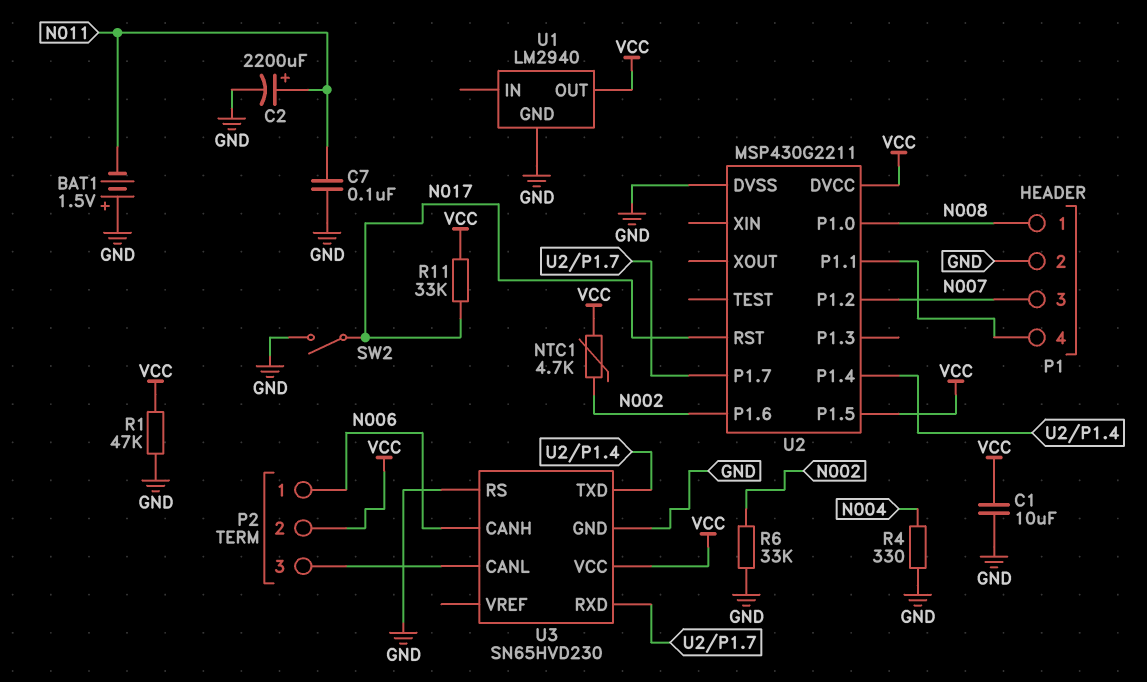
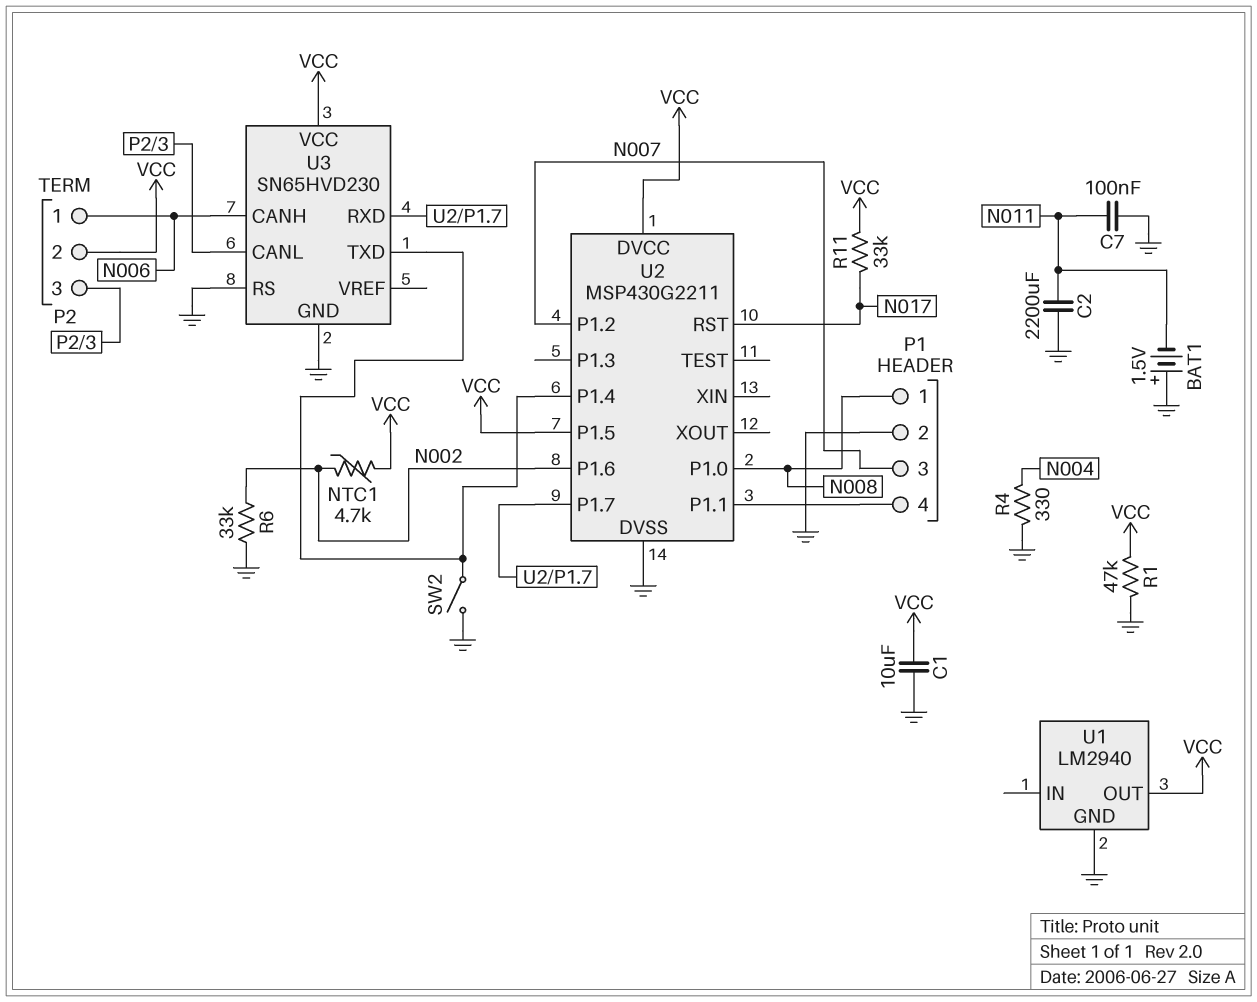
C2: 2200uF (plus N011, minus GND) -> 2200uF (GND, N011)
SW2: switch (GND, N017) -> switch (GND, U2/P1.4)

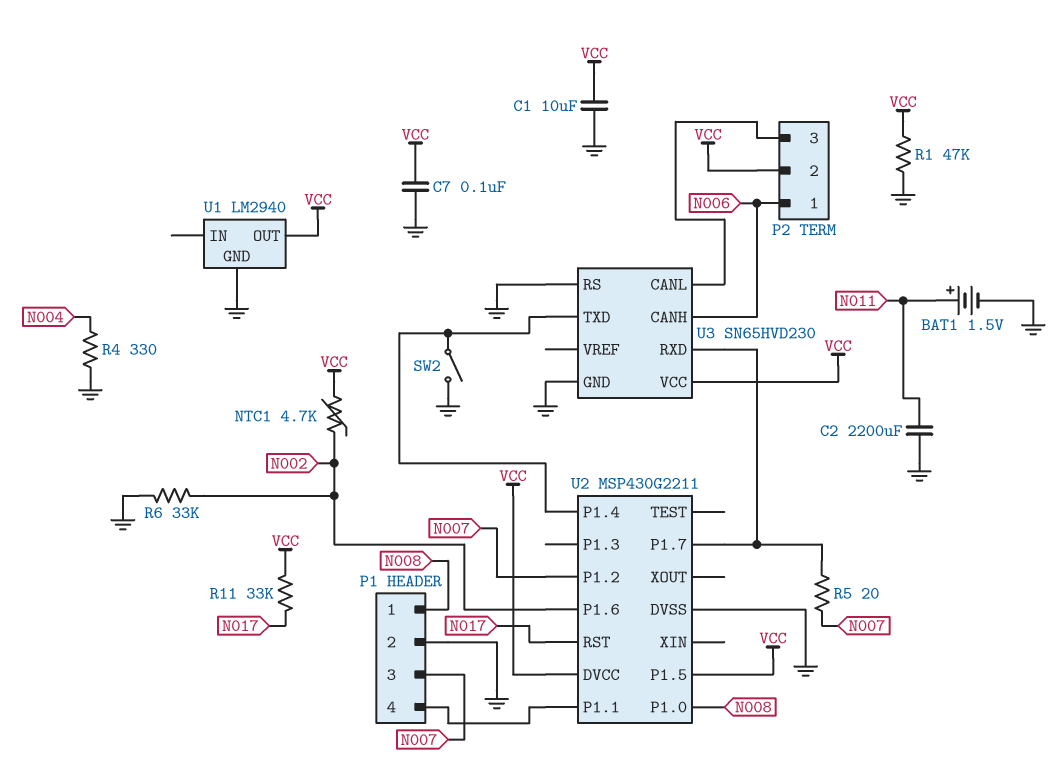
BAT1: 1.5V (plus GND, minus N011) -> 1.5V (plus N011, minus GND)
C7: 100nF (GND, N011) -> 100nF (GND, VCC)
R5: none -> 20 (N007, U2/P1.7)

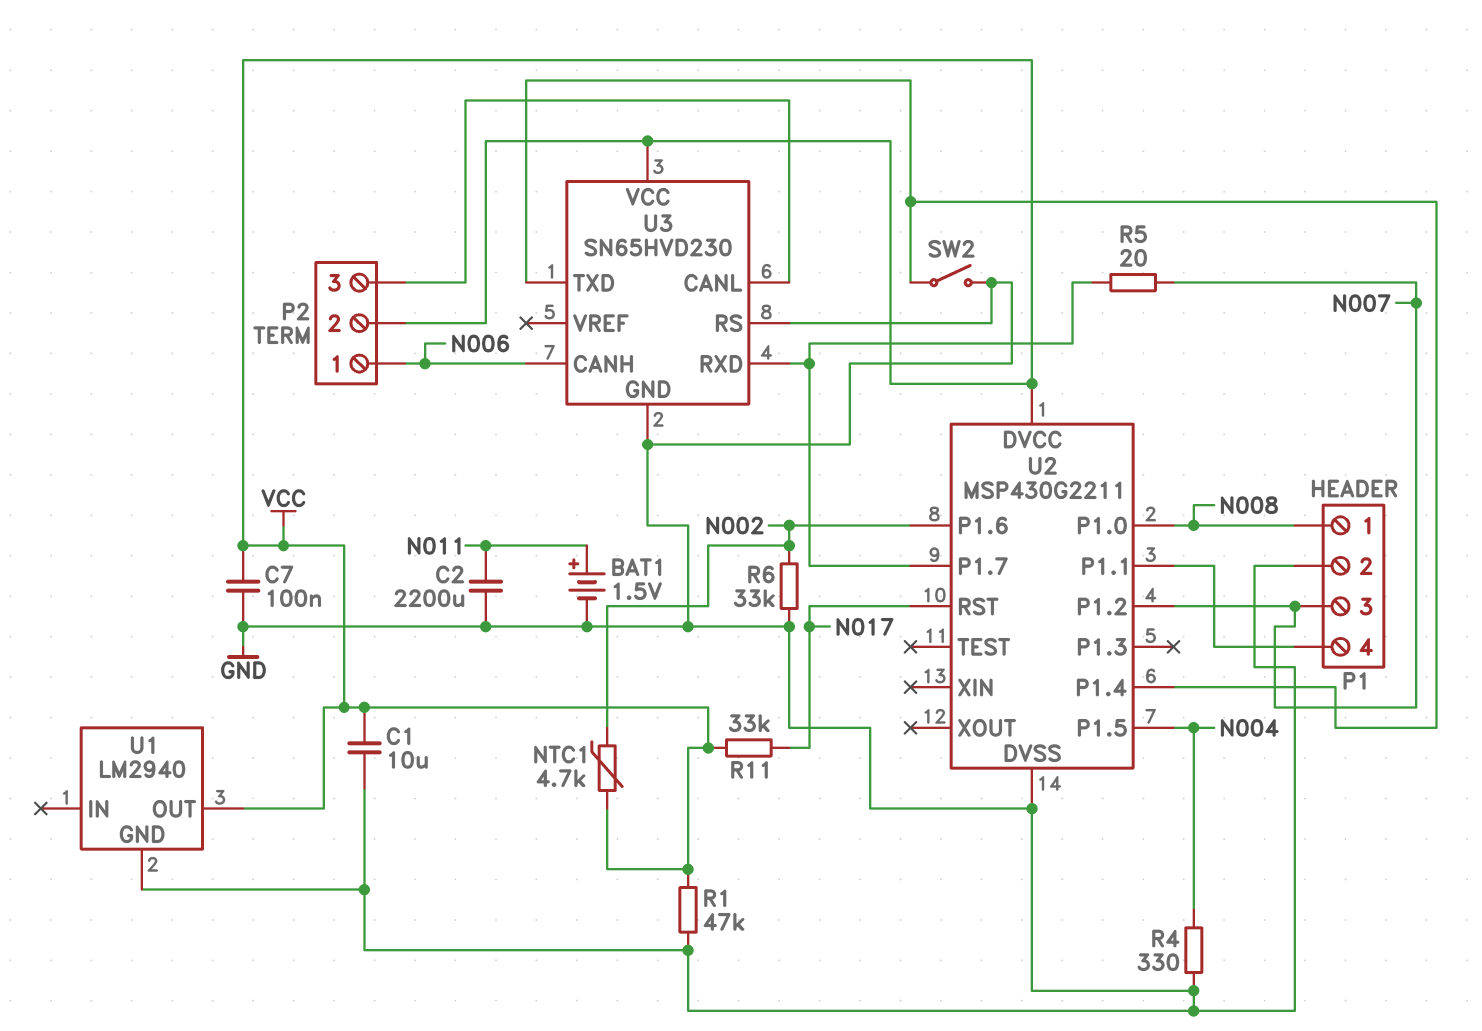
U2 pin P1.5: VCC -> N004

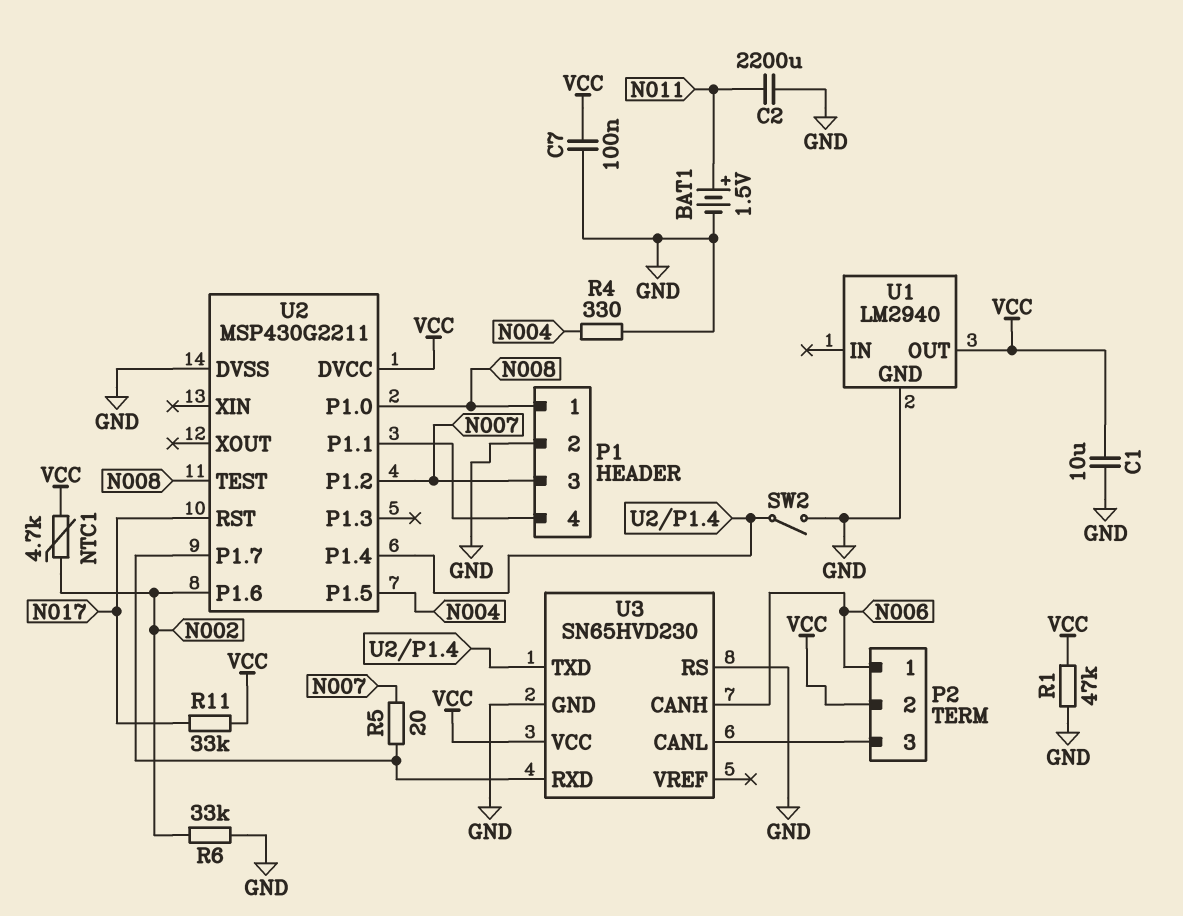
U2 pin TEST: none -> N008

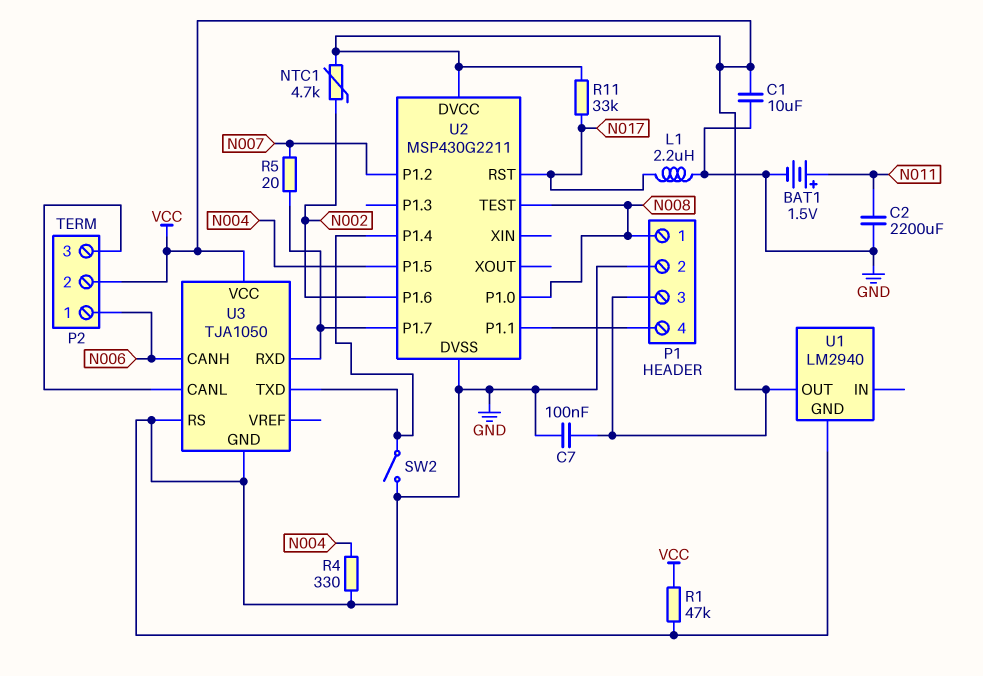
L1: none -> 2.2uH (GND, N017)
P1 pin 3: N007 -> VCC
R6: 33k (GND, N002) -> none
U3: SN65HVD230 -> TJA1050

